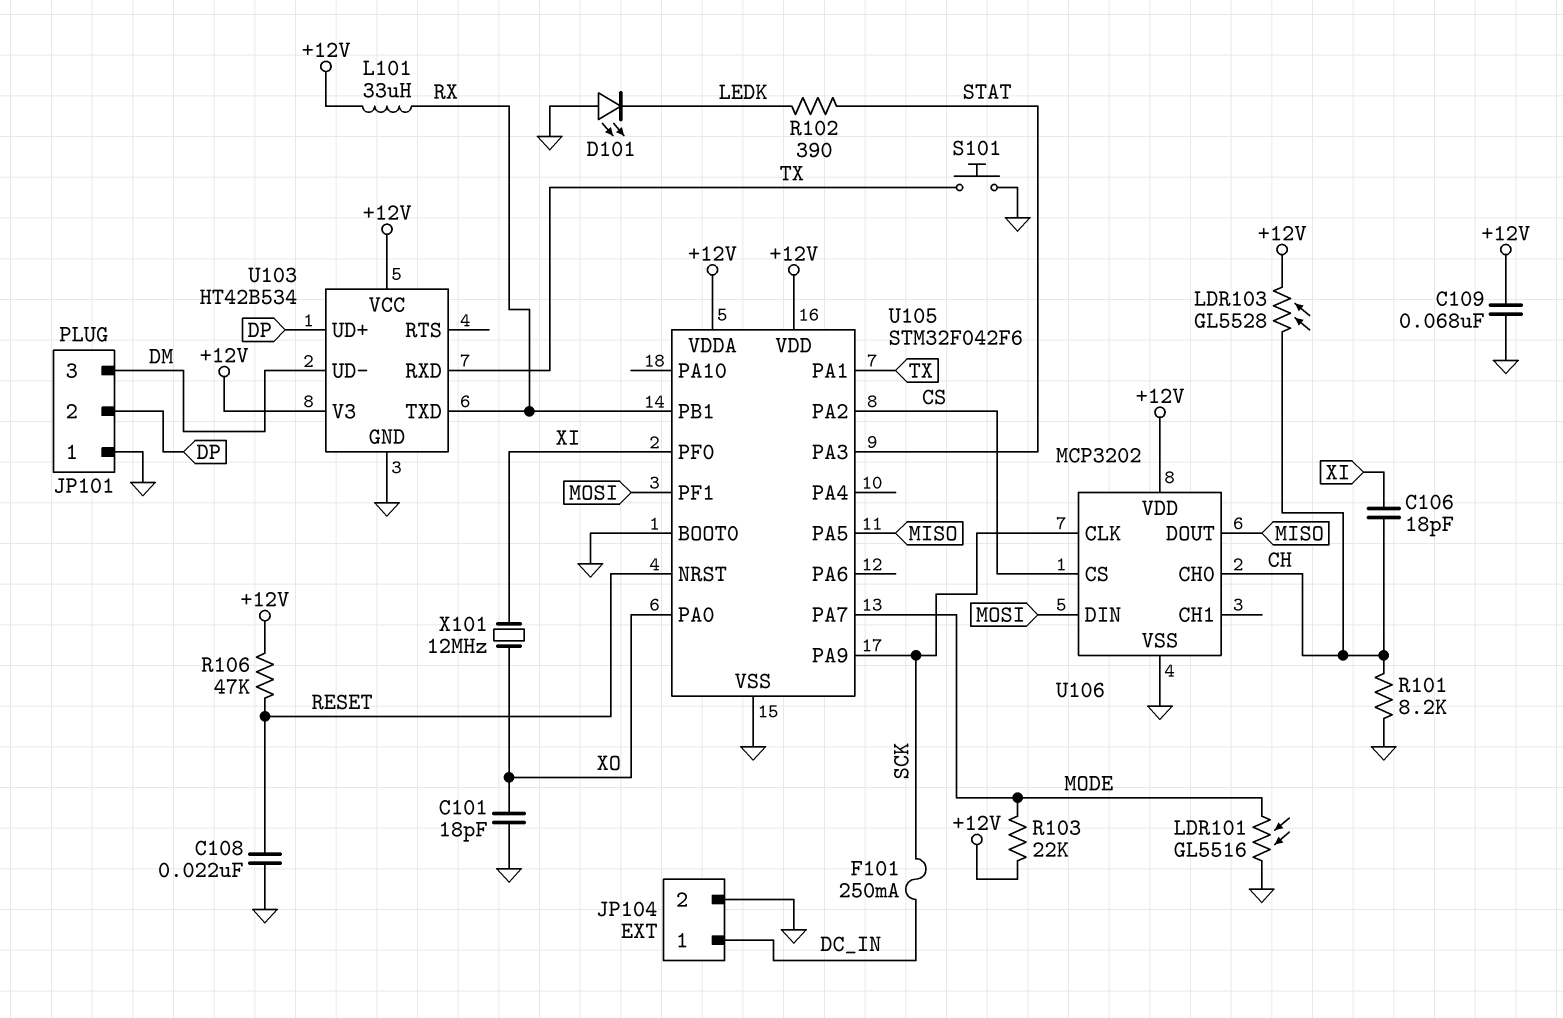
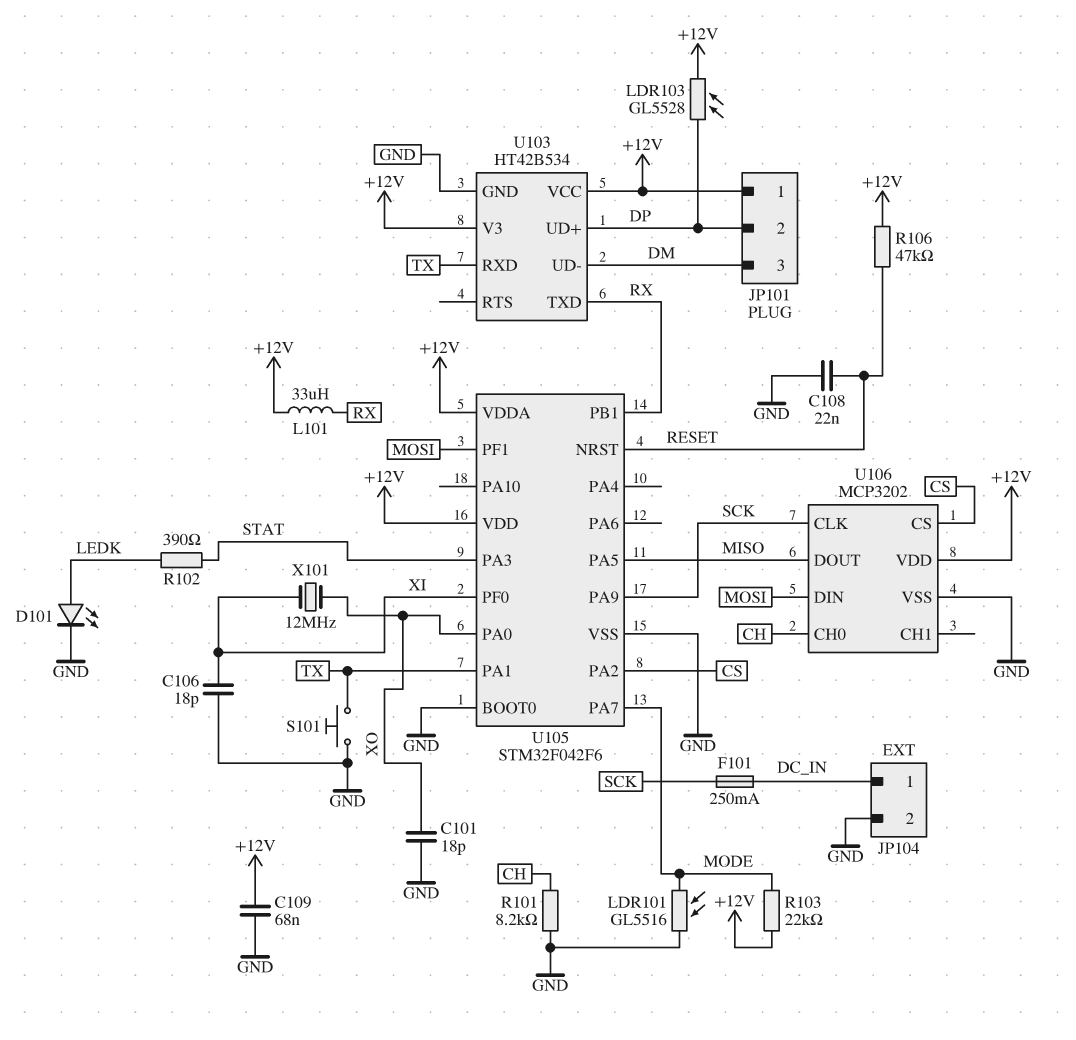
C106: 18pF (CH, XI) -> 18pF (GND, XI)
D101: LED (A GND, K LEDK) -> LED (A LEDK, K GND)
JP101 pin 1: GND -> +12V
LDR103: GL5528 (+12V, CH) -> GL5528 (+12V, DP)

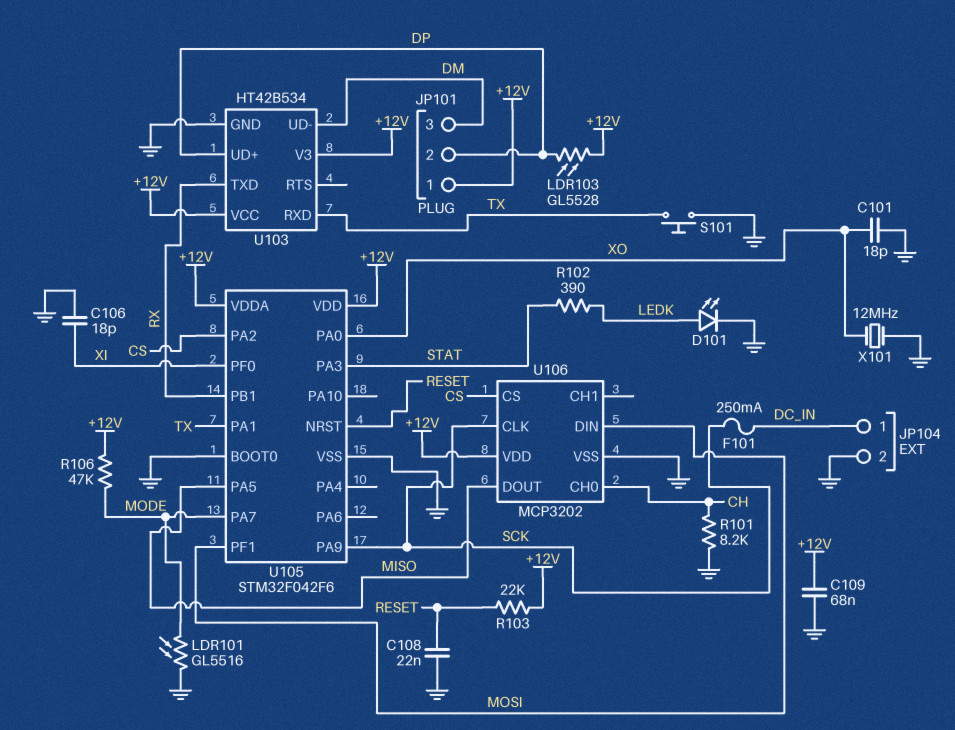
L101: 33uH (+12V, RX) -> none
R103: 22k (+12V, MODE) -> 22k (+12V, RESET)
R106: 47k (+12V, RESET) -> 47k (+12V, MODE)
X101: 12MHz (XI, XO) -> 12MHz (GND, XO)

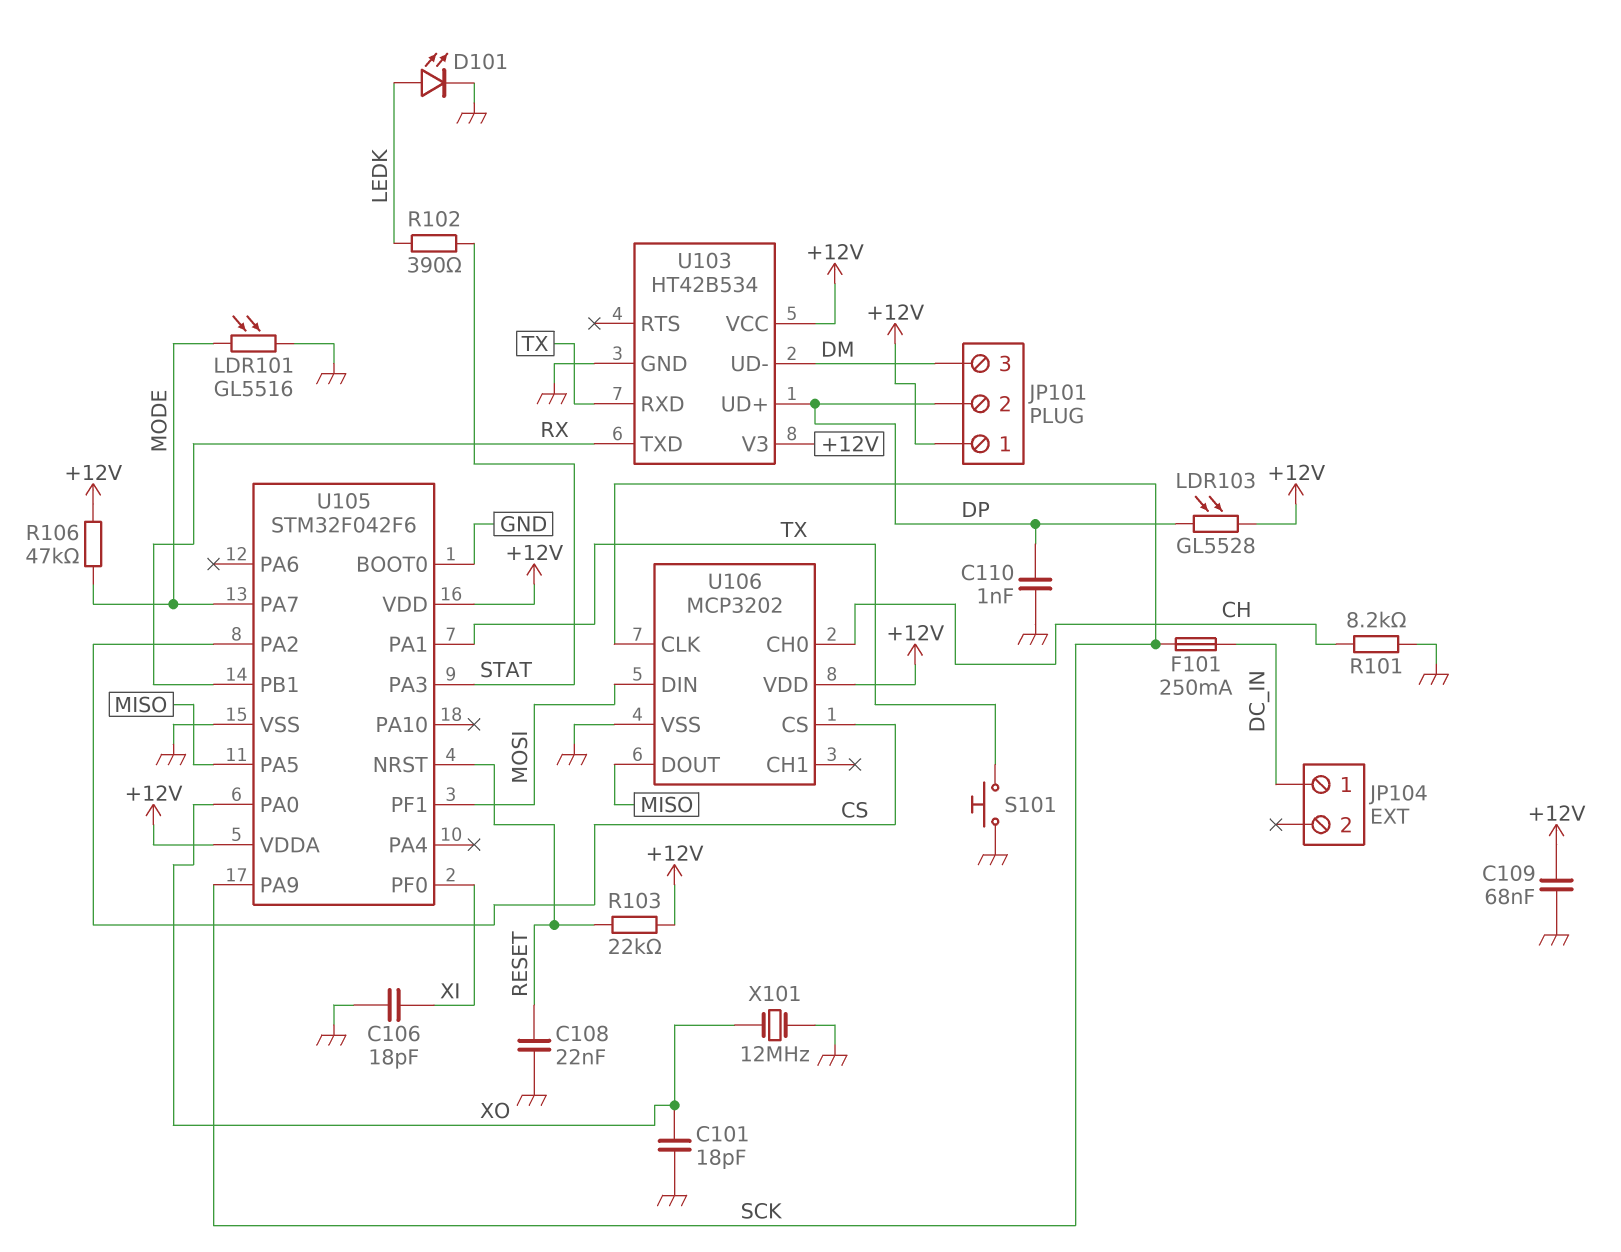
C110: none -> 1nF (DP, GND)
JP104 pin 2: GND -> none

